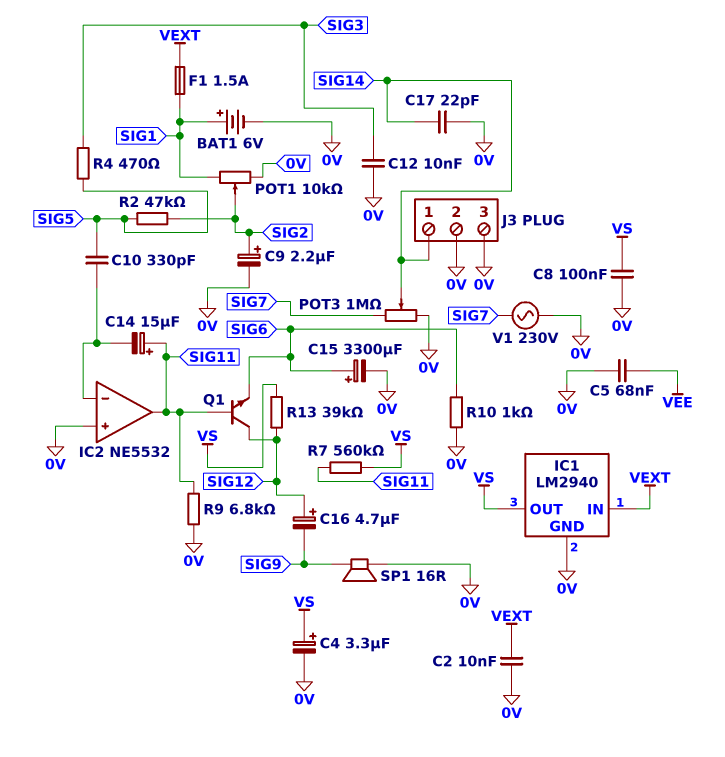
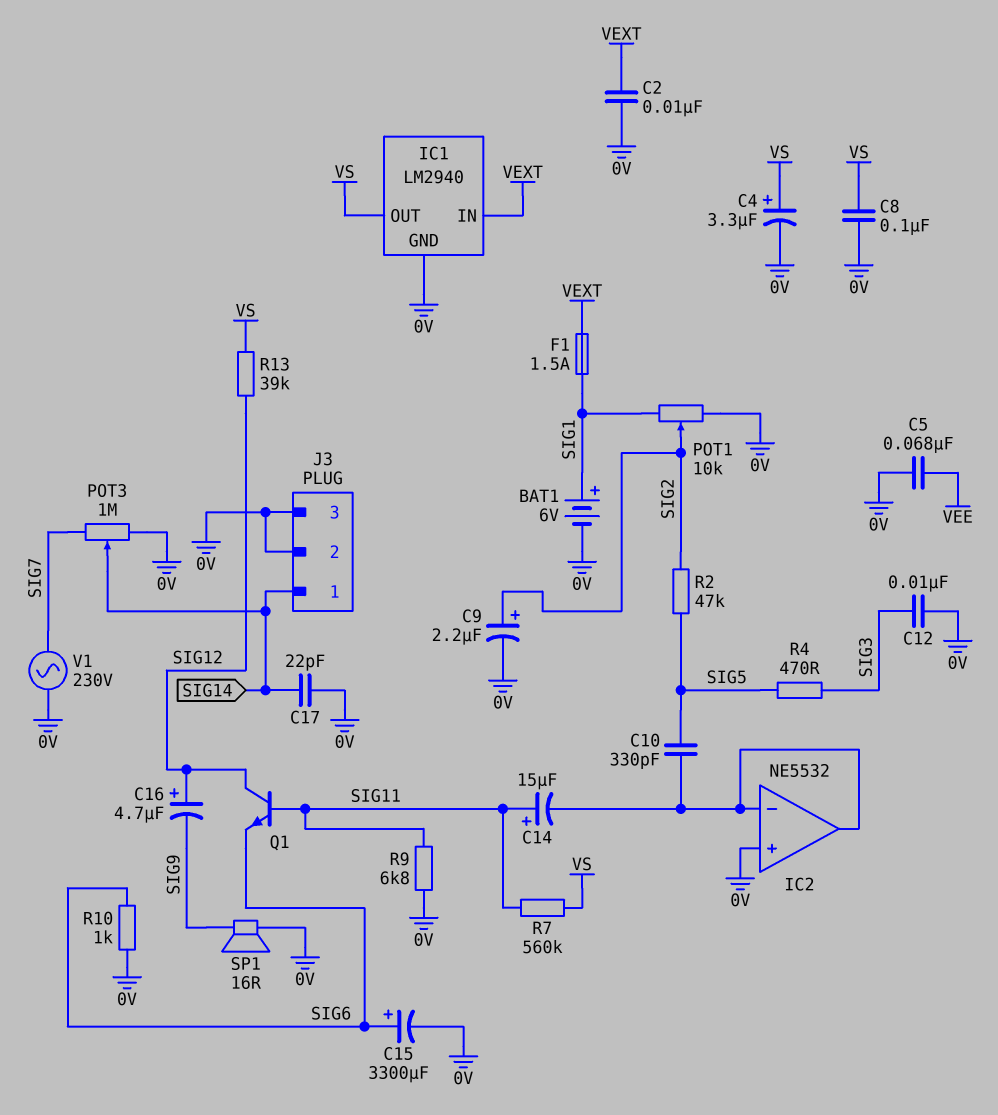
IC2 pin out: SIG11 -> IC2/in-

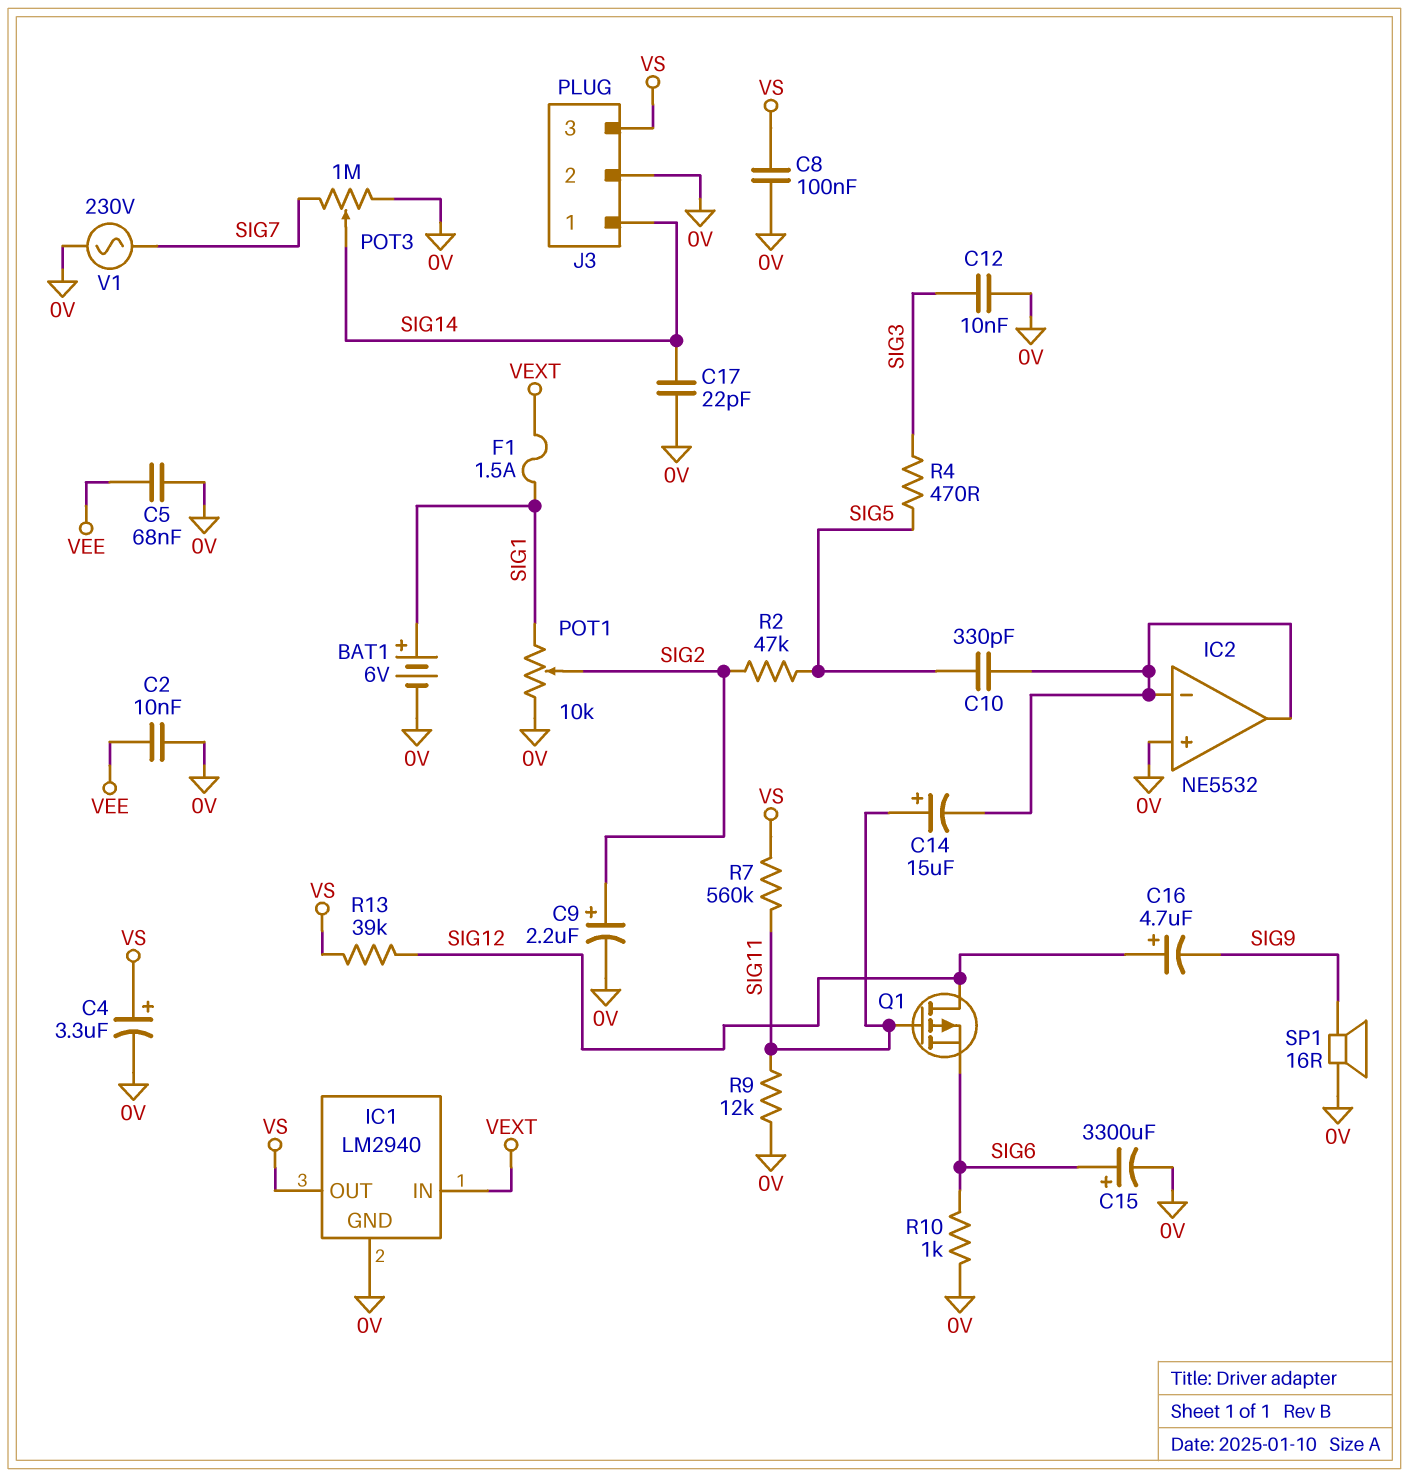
C2: 10nF (0V, VEXT) -> 10nF (0V, VEE)
J3 pin 3: 0V -> VS
Q1: NPN (B SIG11, C SIG12, E SIG6) -> PMOS (G SIG11, D SIG12, S SIG6)
R9: 6.8k (0V, SIG11) -> 12k (0V, SIG11)

